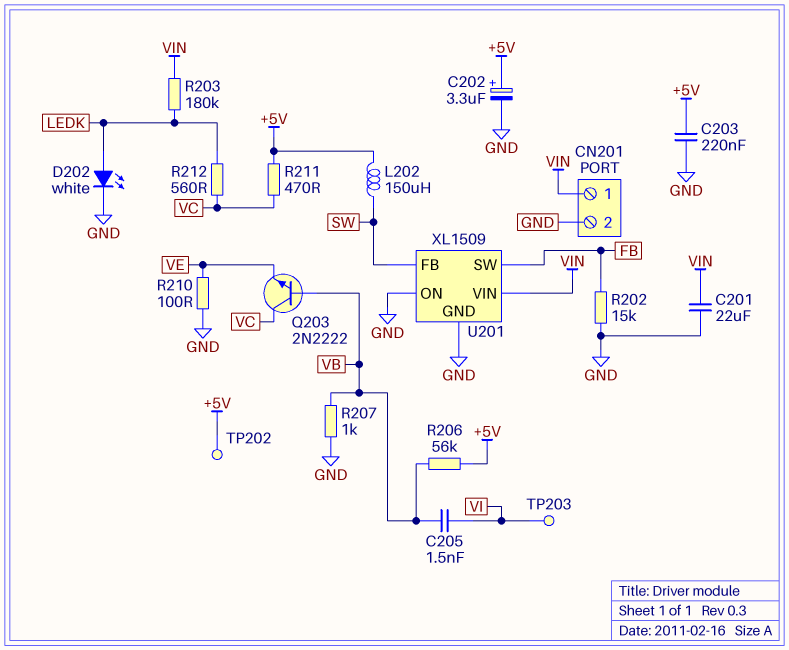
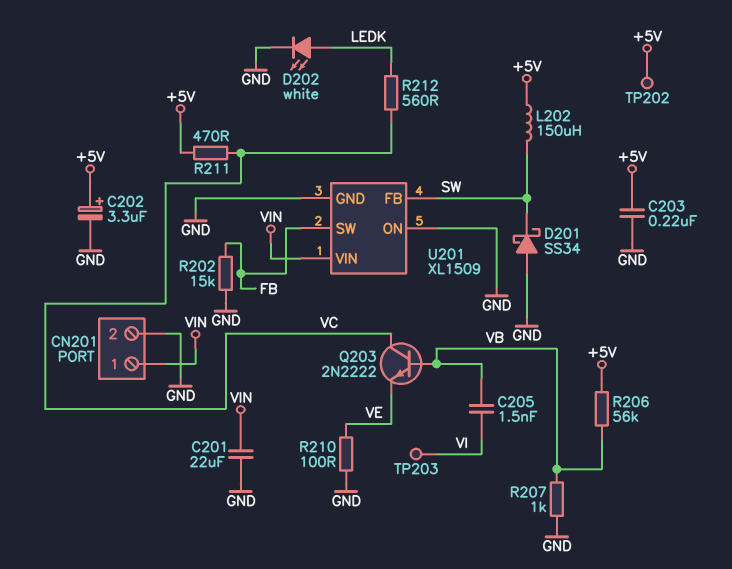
D201: none -> schottky SS34 (A GND, K SW)
R203: 180k (LEDK, VIN) -> none

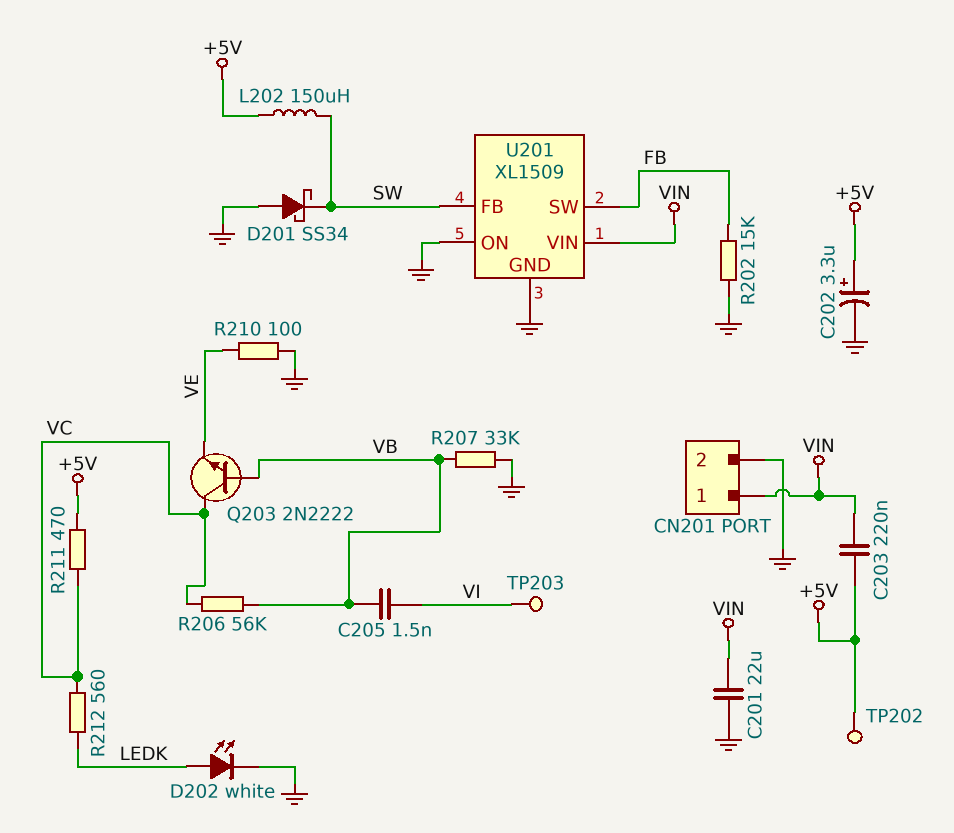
C203: 220nF (+5V, GND) -> 220nF (+5V, VIN)
R206: 56k (+5V, VB) -> 56k (VB, VC)
R207: 1k (GND, VB) -> 33k (GND, VB)

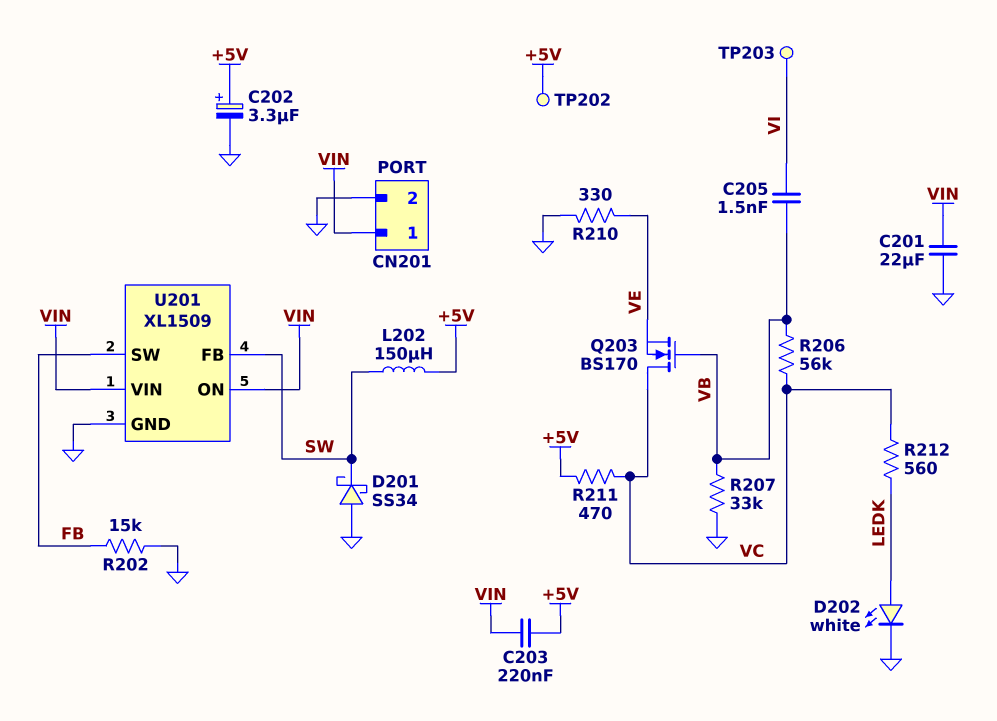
Q203: NPN 2N2222 (B VB, C VC, E VE) -> NMOS BS170 (G VB, D VC, S VE)
R210: 100 (GND, VE) -> 330 (GND, VE)
U201 pin ON: GND -> VIN

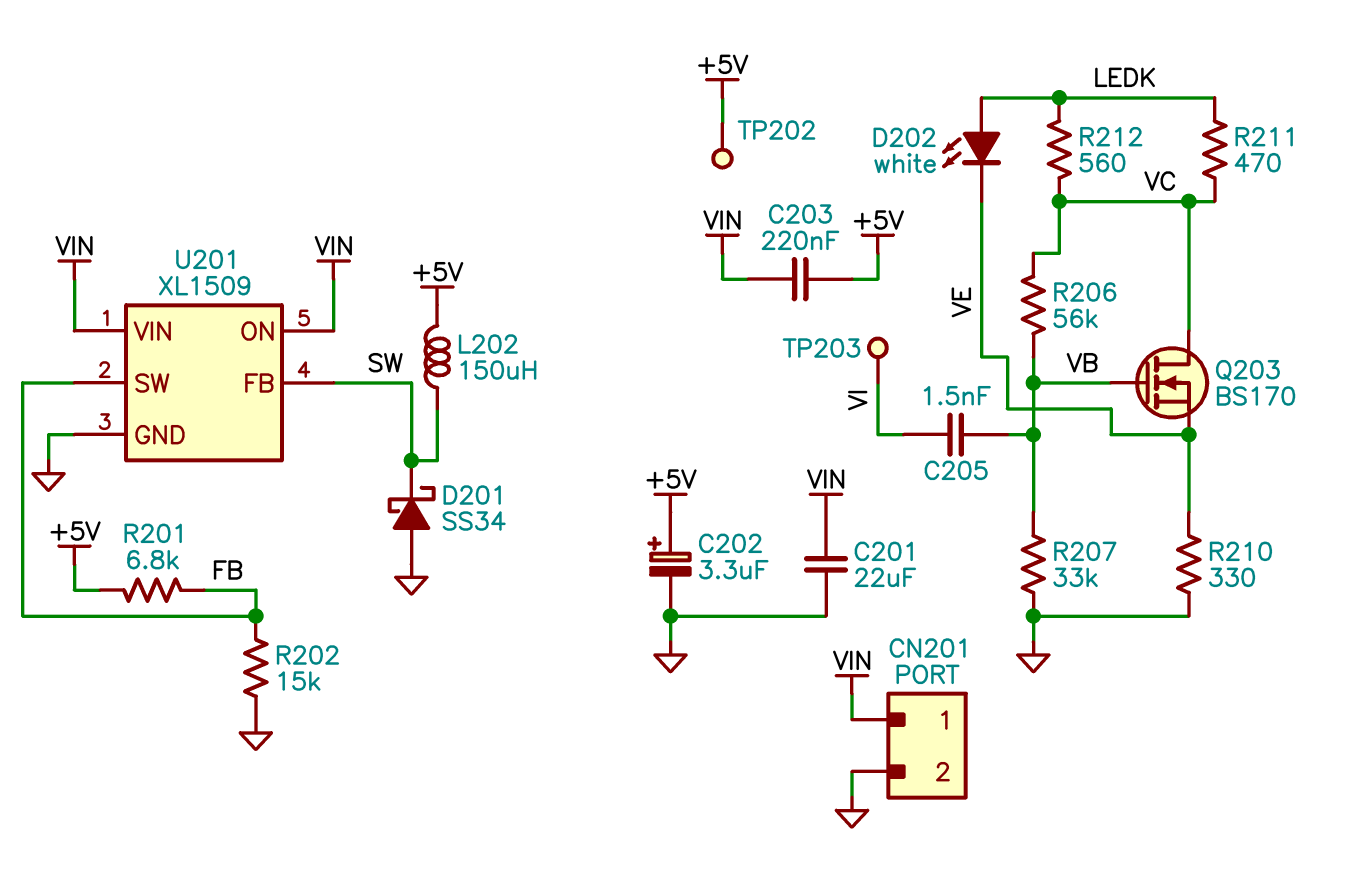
D202: LED white (A LEDK, K GND) -> LED white (A LEDK, K VE)
R201: none -> 6.8k (+5V, FB)
R211: 470 (+5V, VC) -> 470 (LEDK, VC)

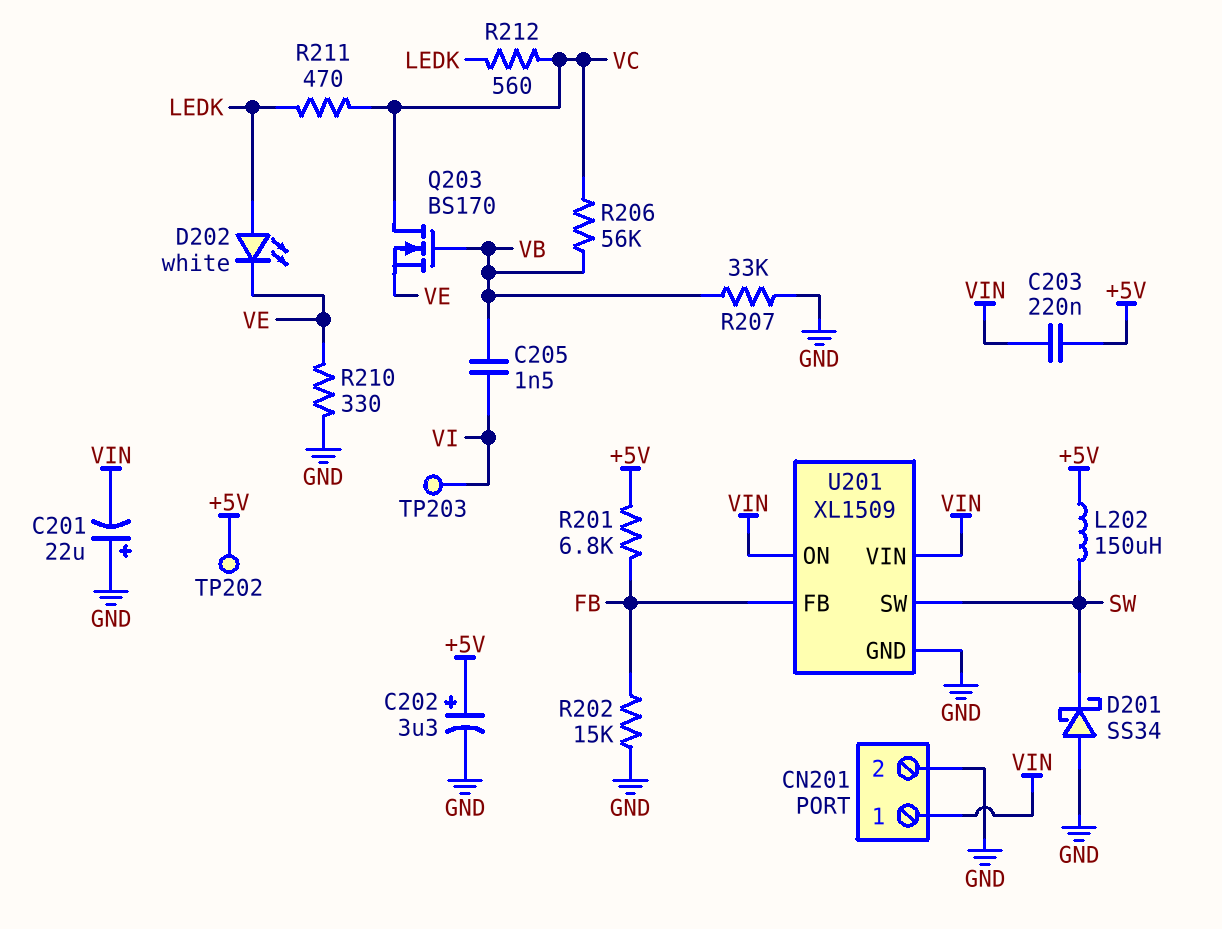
C201: 22uF (GND, VIN) -> 22uF (plus GND, minus VIN)
U201 pin FB: SW -> FB
U201 pin SW: FB -> SW

